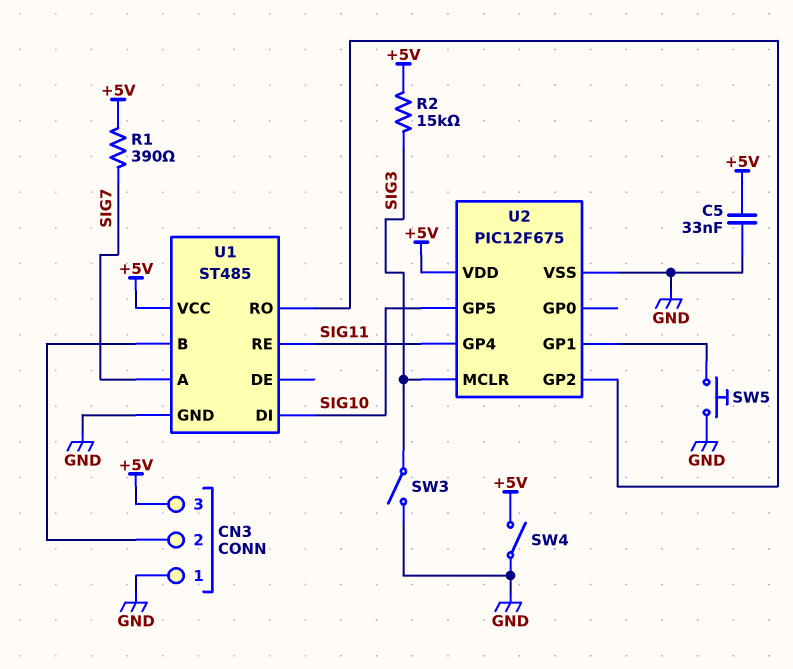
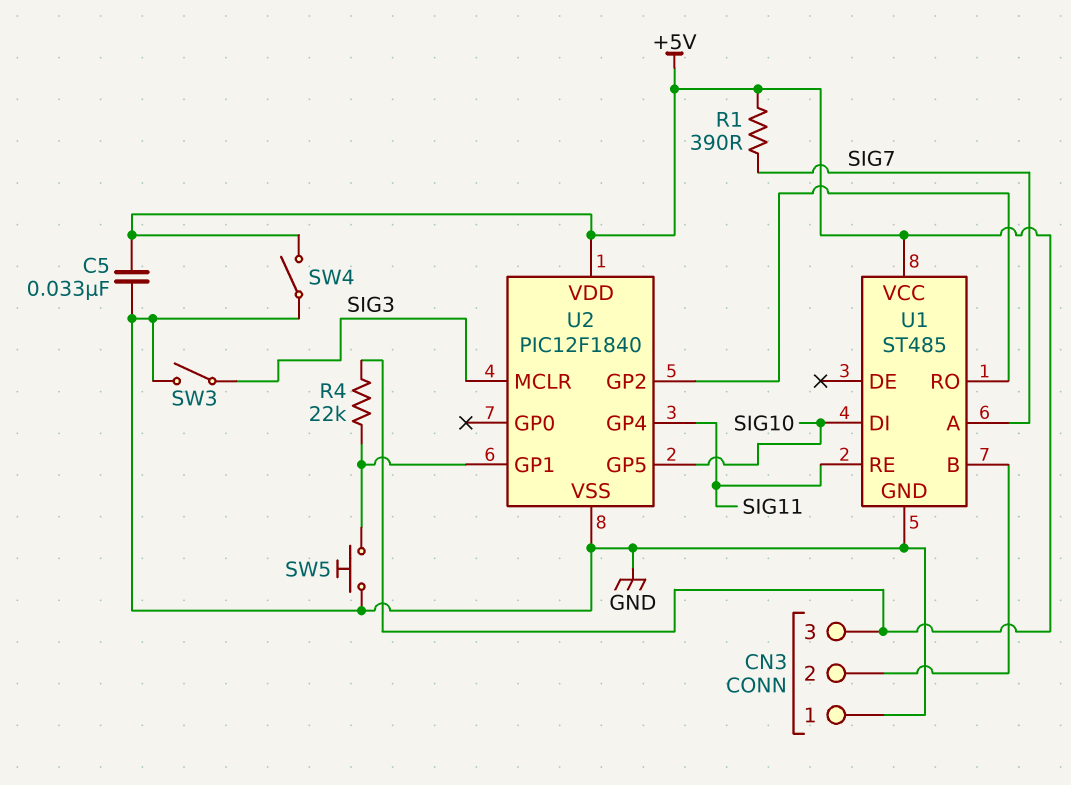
R2: 15k (+5V, SIG3) -> none
R4: none -> 22k (+5V, U2/GP1)
U2: PIC12F675 -> PIC12F1840

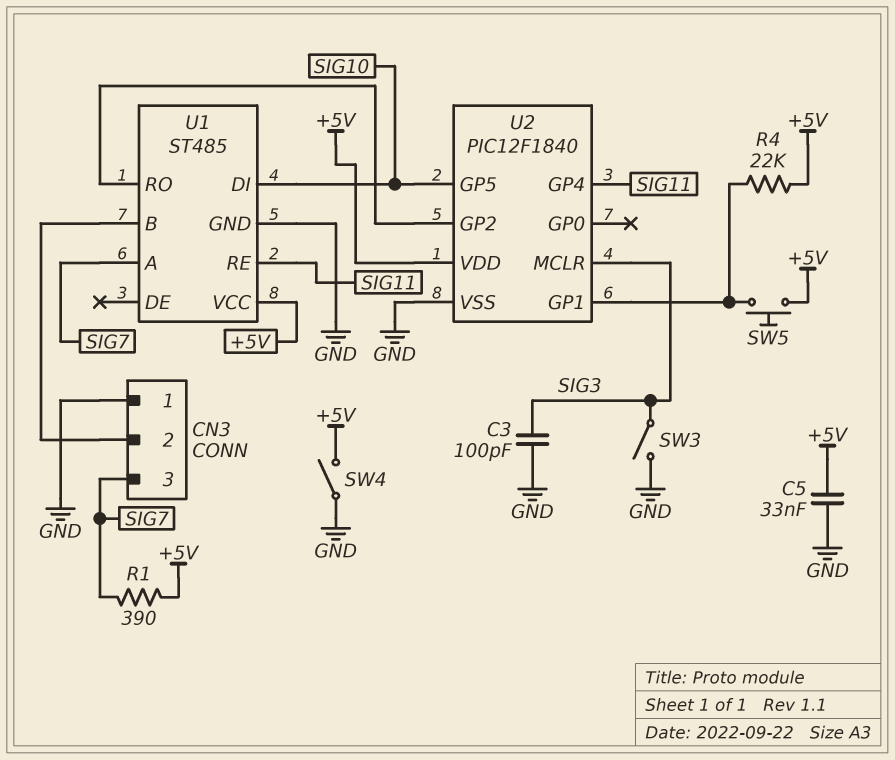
C3: none -> 100pF (GND, SIG3)
CN3 pin 3: +5V -> SIG7
SW5: button (GND, U2/GP1) -> button (+5V, U2/GP1)

